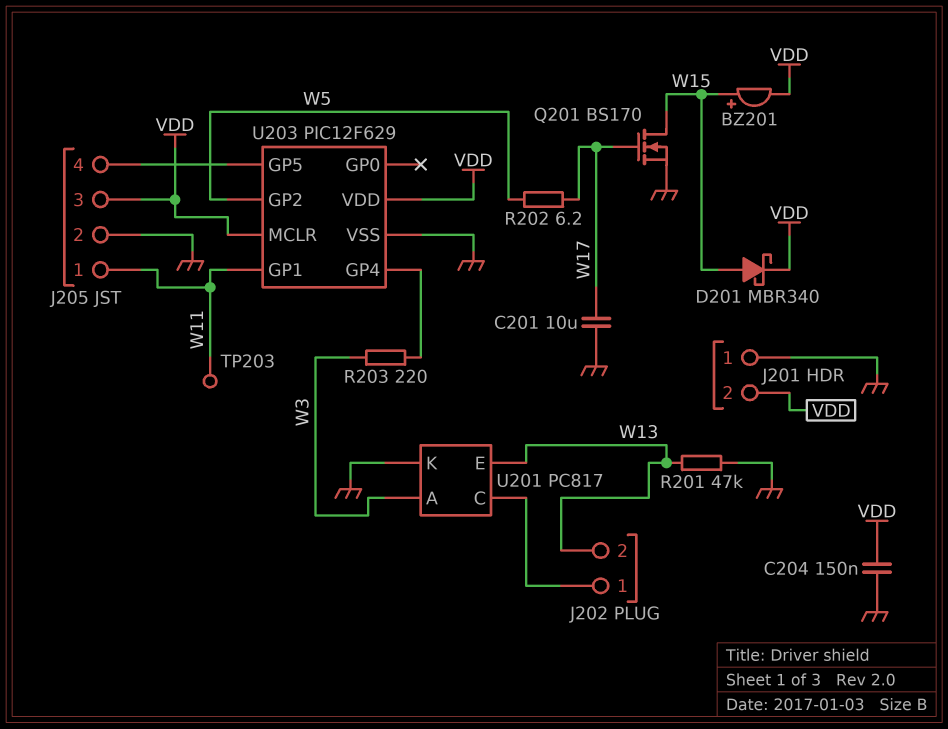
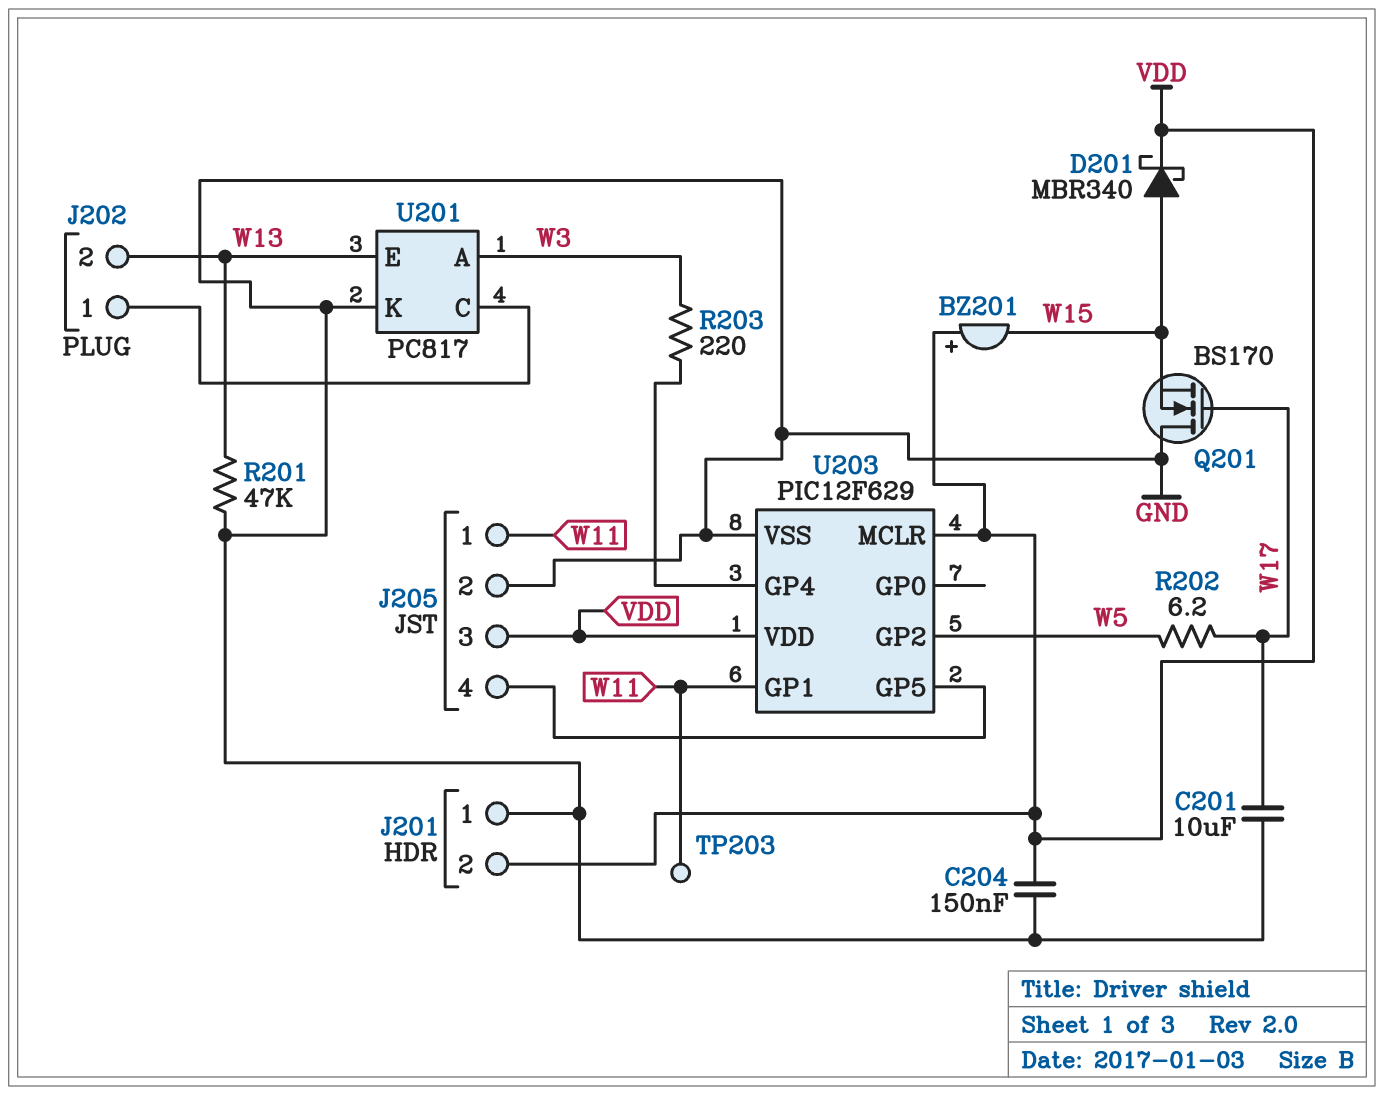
BZ201: buzzer (plus W15, minus VDD) -> buzzer (plus VDD, minus W15)
Q201: NMOS BS170 (G W17, D W15, S GND) -> NMOS BS170 (G W17, D GND, S W15)

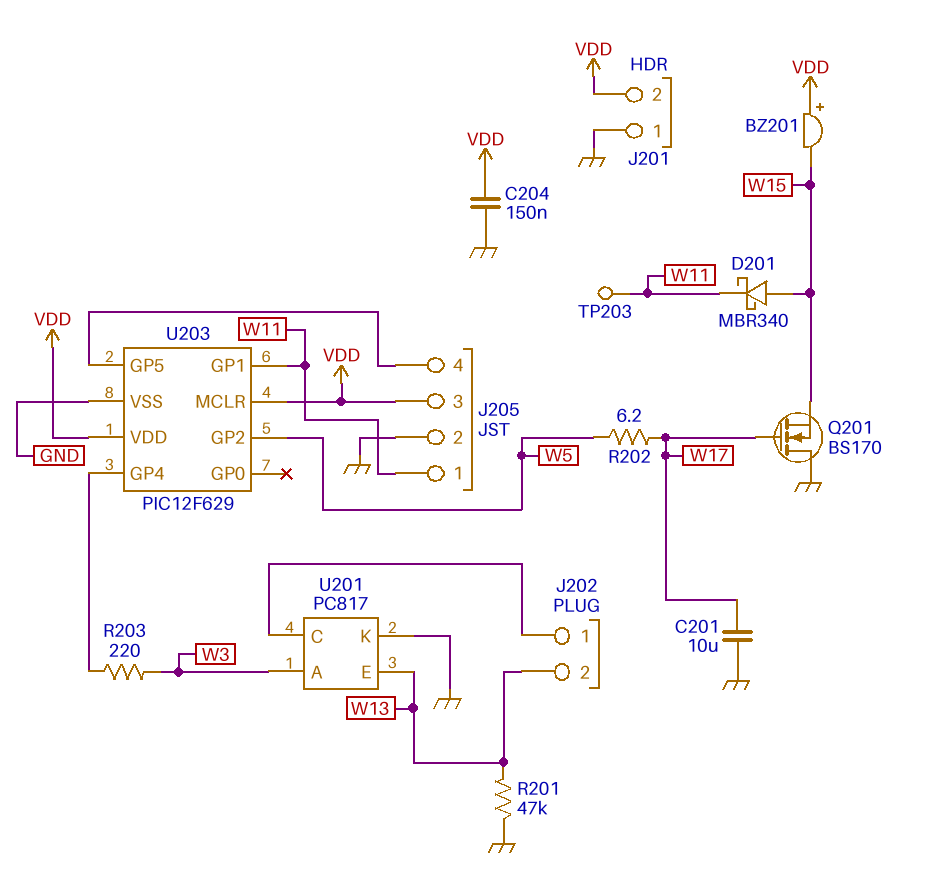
D201: schottky MBR340 (A W15, K VDD) -> schottky MBR340 (A W15, K W11)

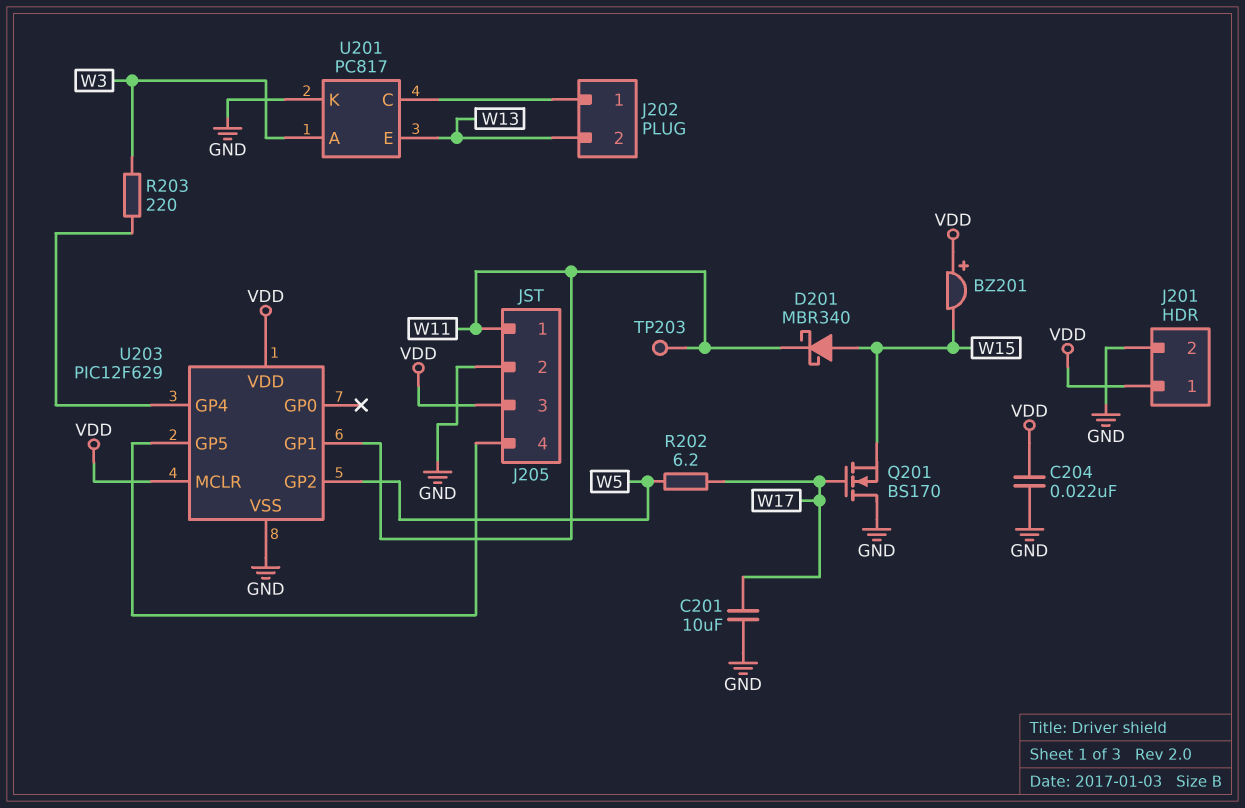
C204: 150nF (GND, VDD) -> 22nF (GND, VDD)
J201 pin 1: GND -> VDD
J201 pin 2: VDD -> GND
R201: 47k (GND, W13) -> none

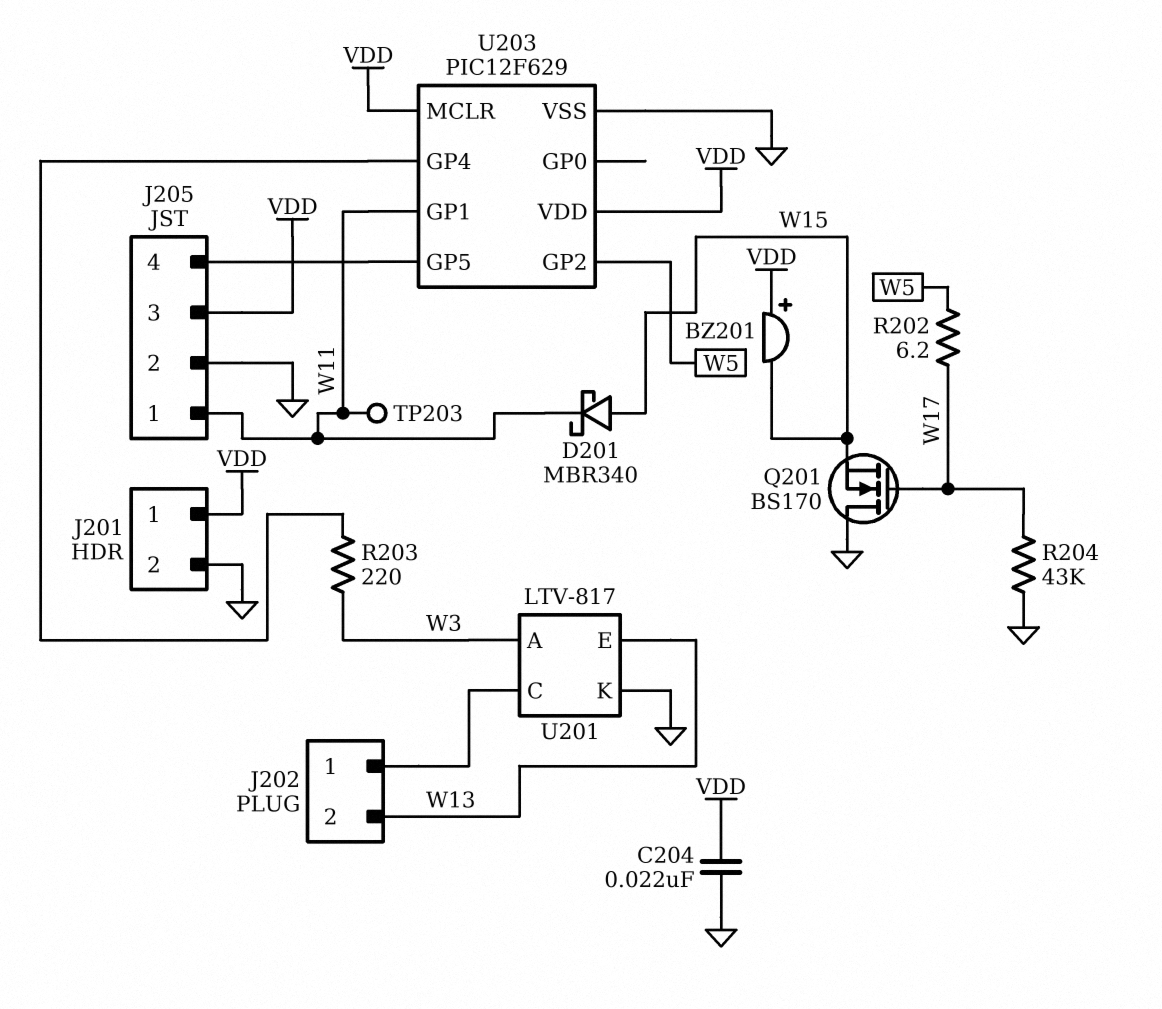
C201: 10uF (GND, W17) -> none
R204: none -> 43k (GND, W17)
U201: PC817 -> LTV-817

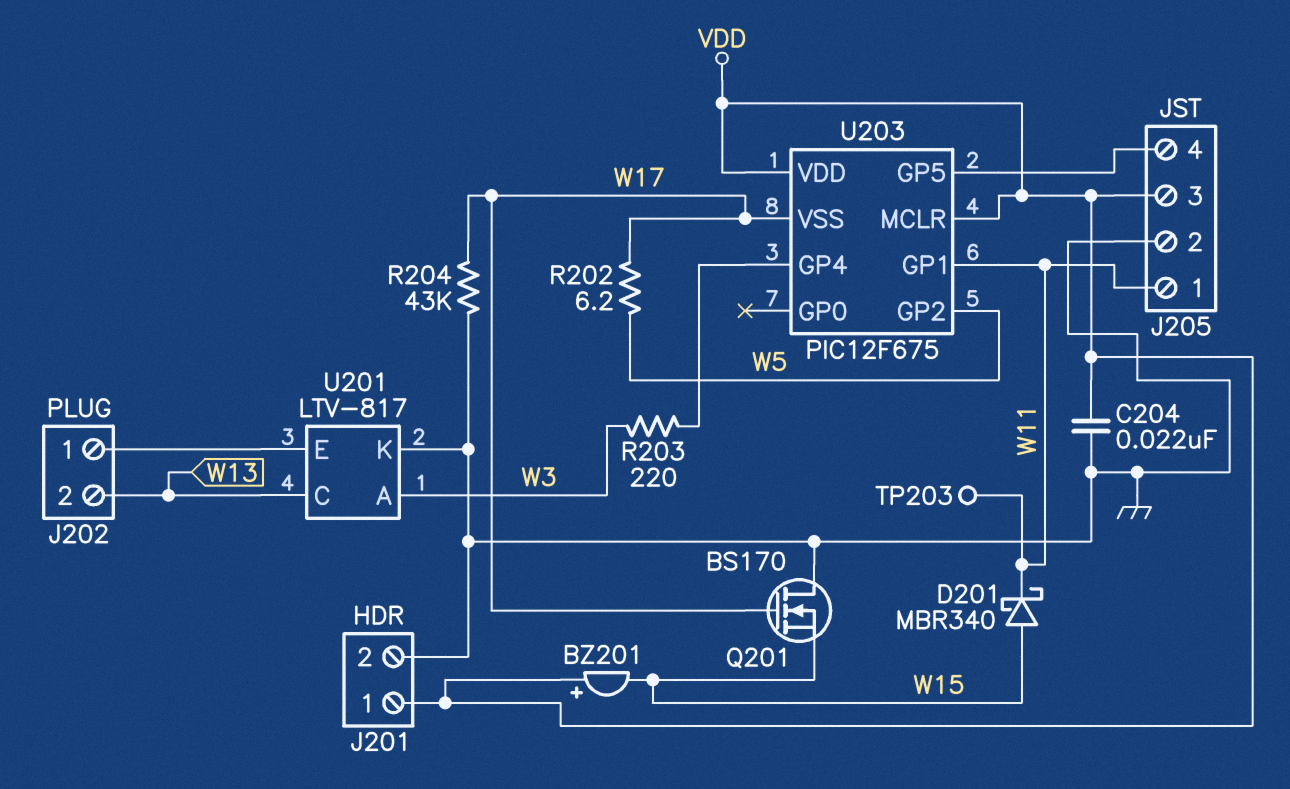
U201 pin C: J202/1 -> W13
U201 pin E: W13 -> J202/1
U203: PIC12F629 -> PIC12F675
U203 pin VSS: GND -> W17

